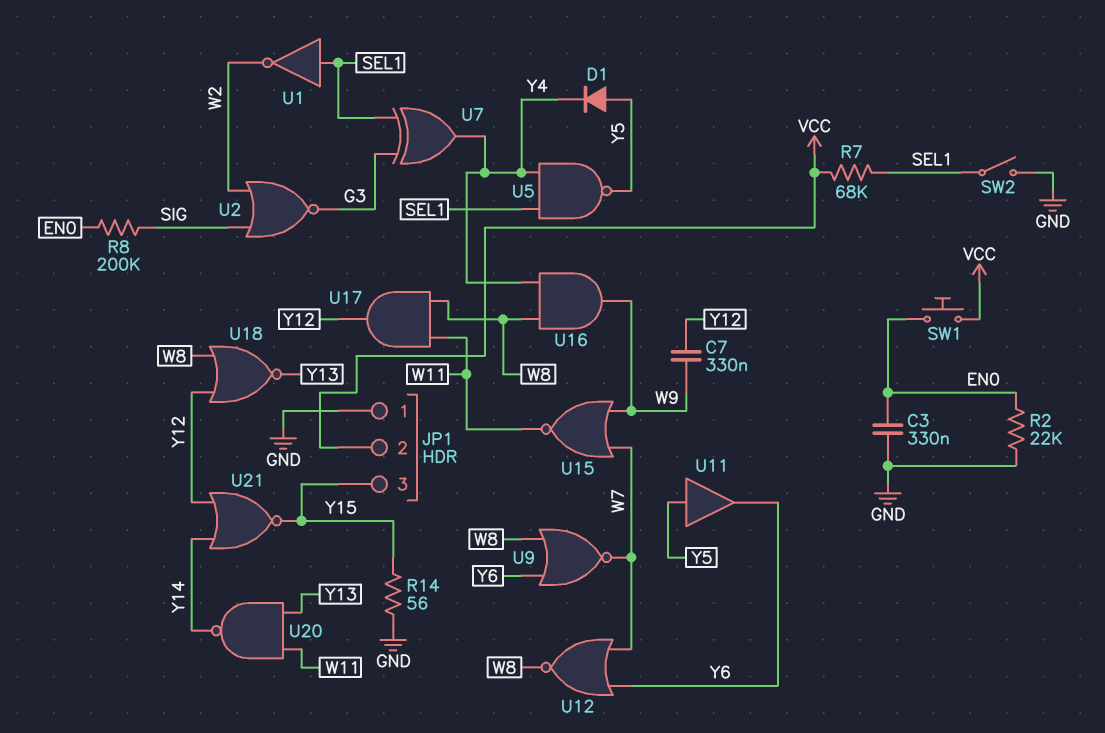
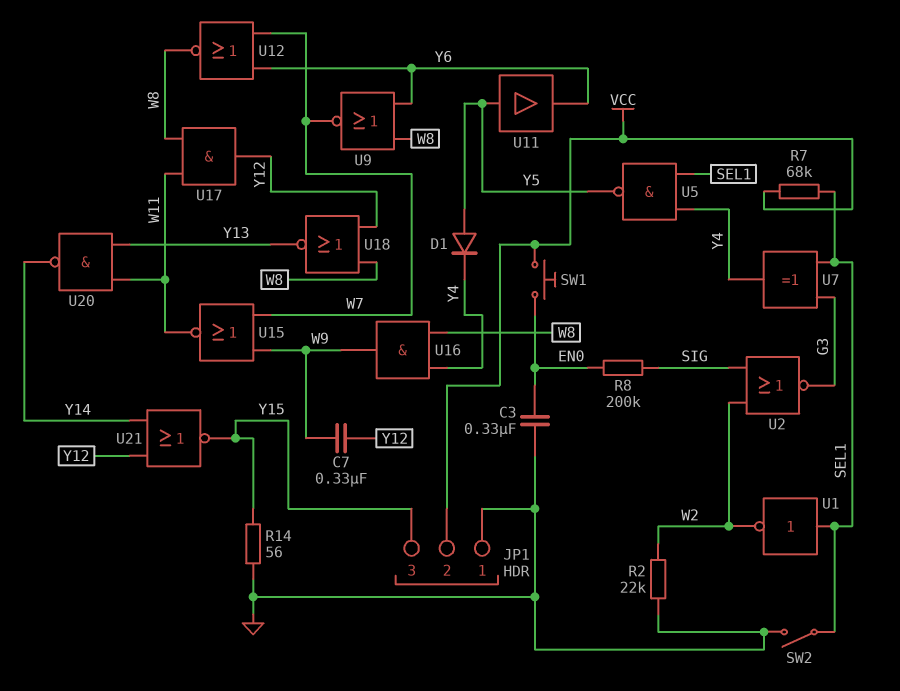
R2: 22k (EN0, GND) -> 22k (GND, W2)

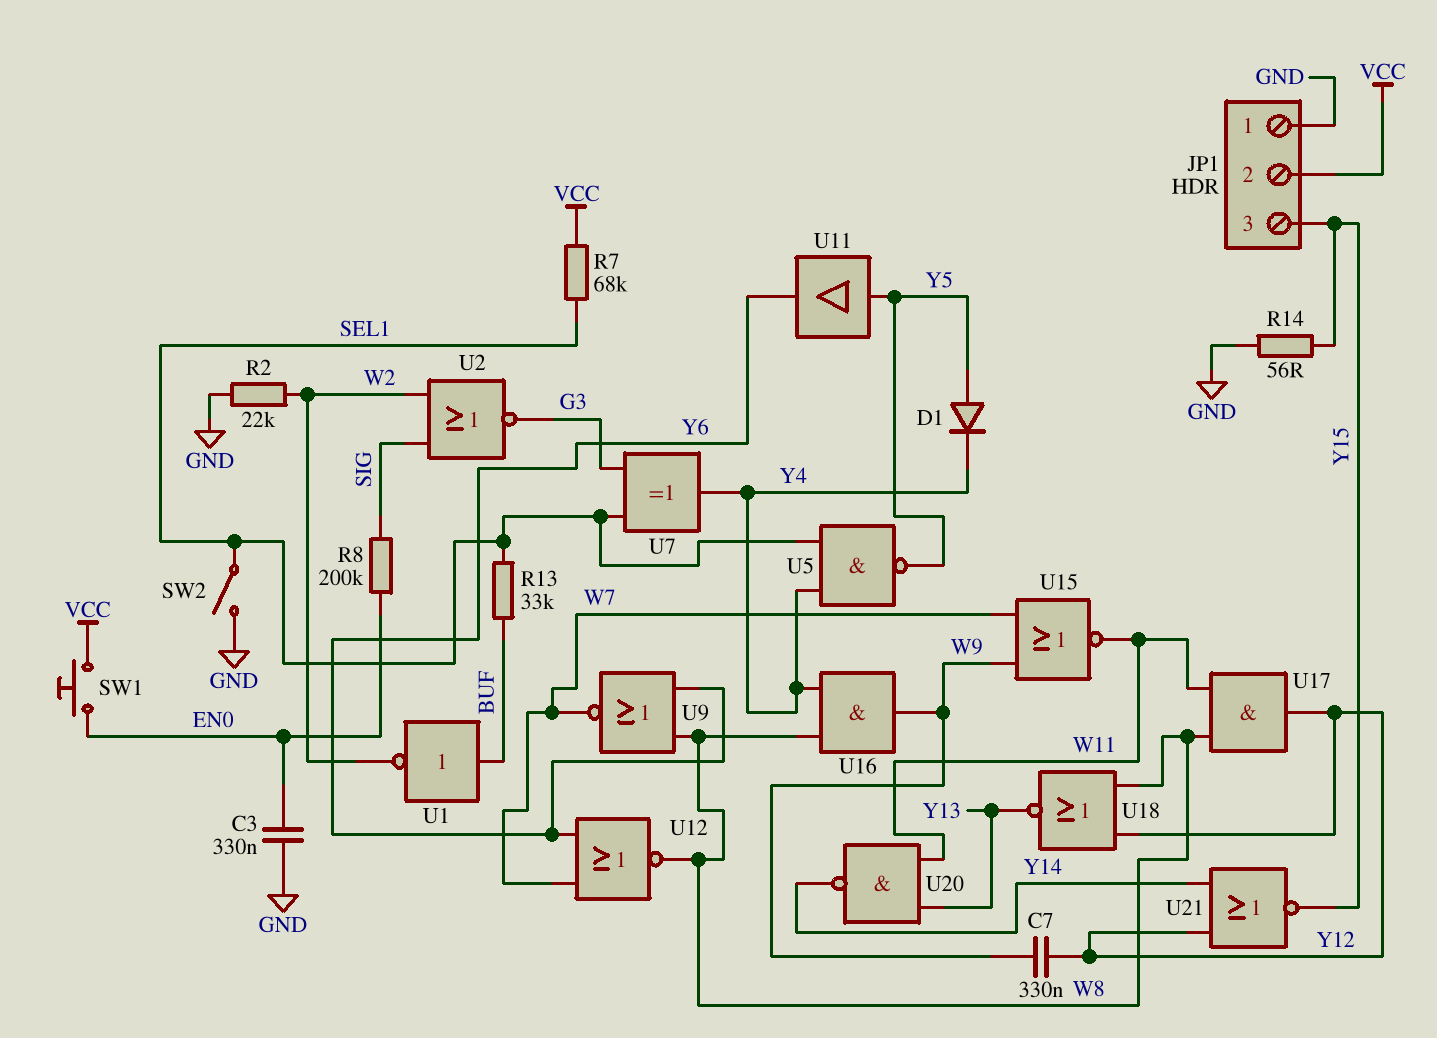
R13: none -> 33k (BUF, SEL1)
U1: NOT (in SEL1, out W2) -> NOT (in BUF, out W2)

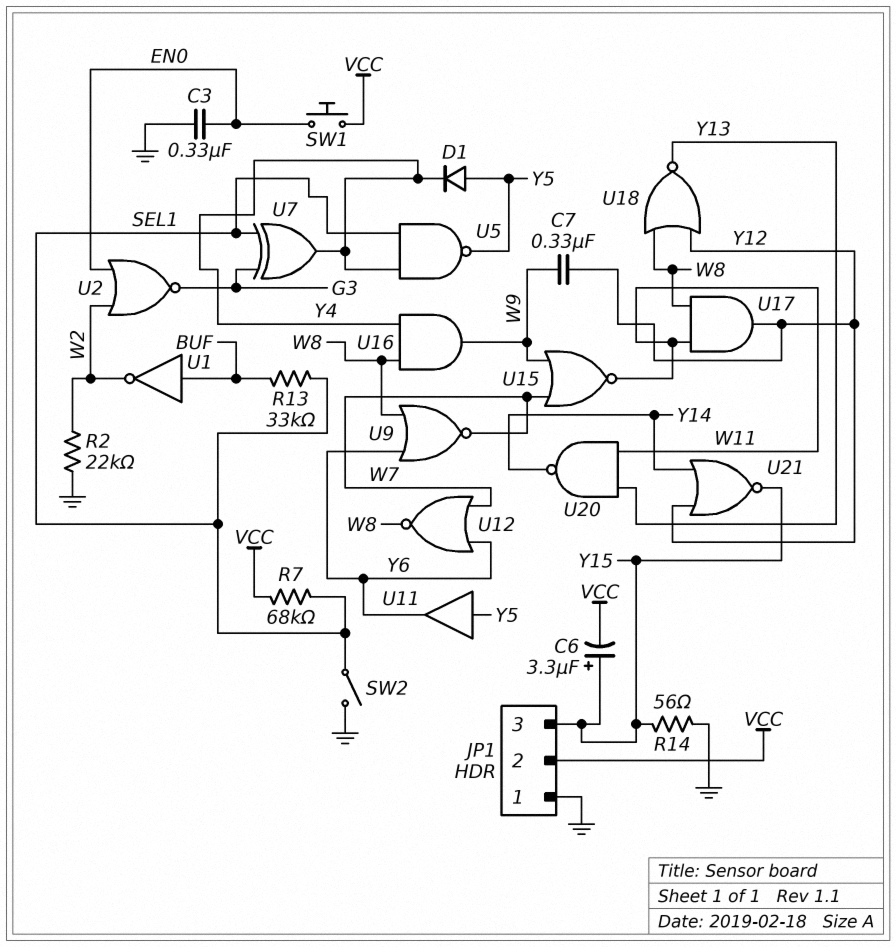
C6: none -> 3.3uF (plus Y15, minus VCC)
R8: 200k (EN0, SIG) -> none
U2: NOR (in SIG, in W2, out G3) -> NOR (in EN0, in W2, out G3)

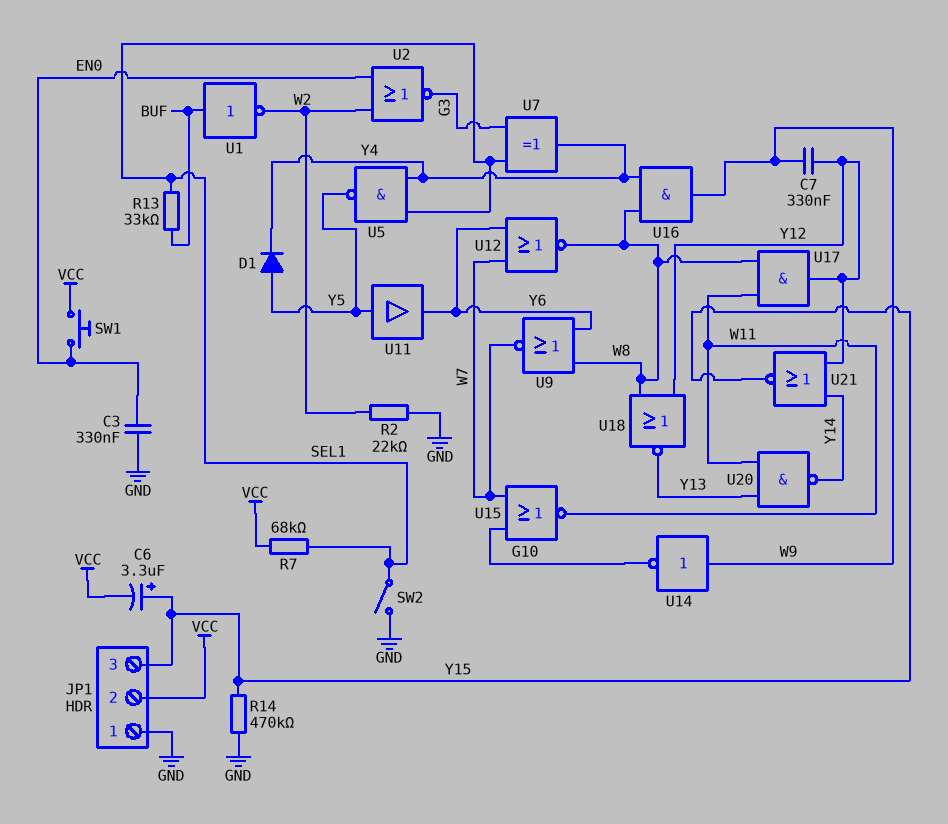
R14: 56 (GND, Y15) -> 470k (GND, Y15)
U14: none -> NOT (in W9, out G10)
U15: NOR (in W7, in W9, out W11) -> NOR (in G10, in W7, out W11)

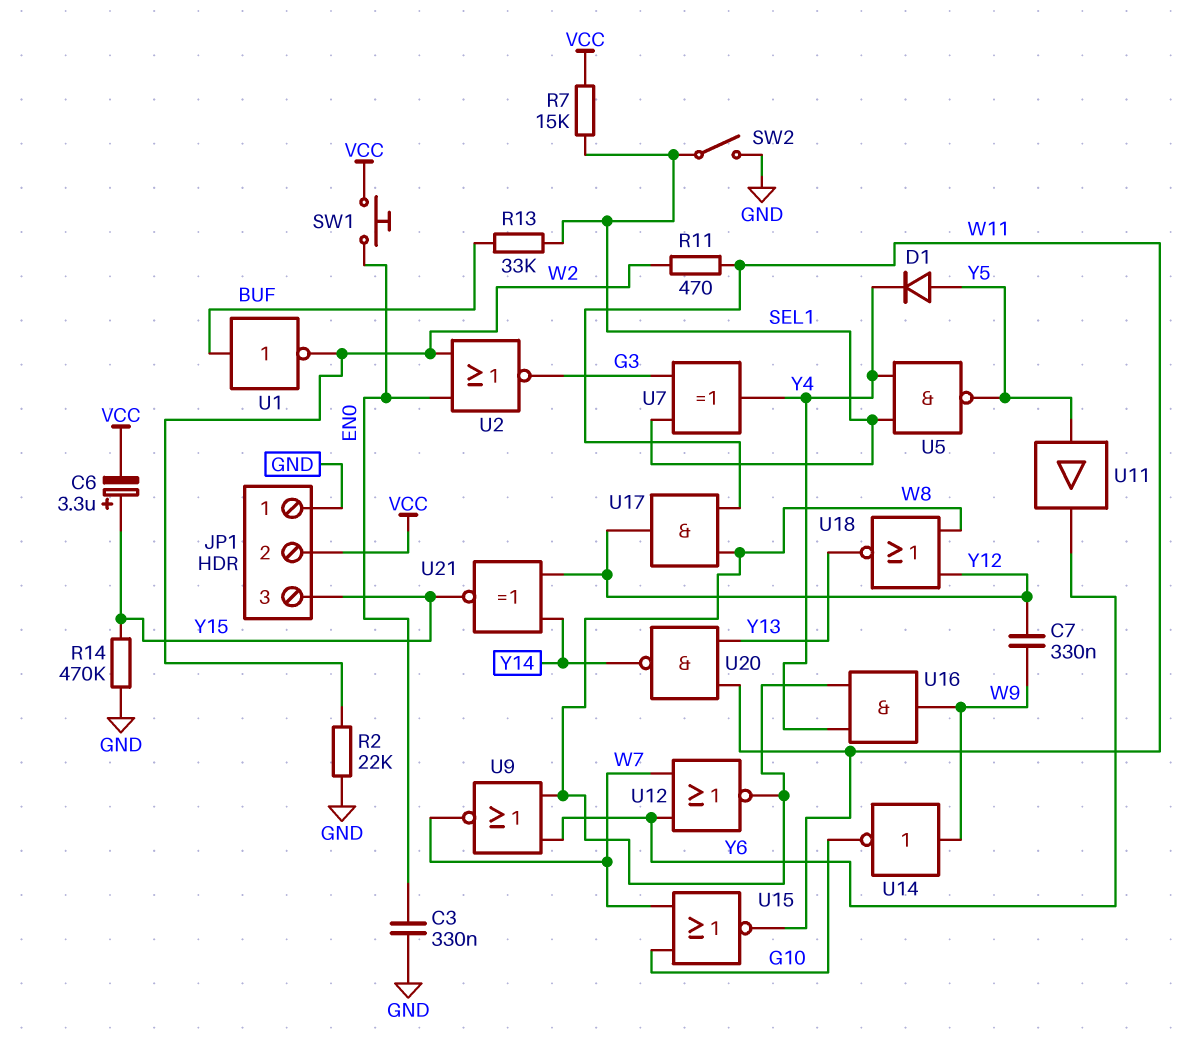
R7: 68k (SEL1, VCC) -> 15k (SEL1, VCC)
R11: none -> 470 (W2, W11)
U21: NOR (in Y12, in Y14, out Y15) -> XNOR (in Y12, in Y14, out Y15)

